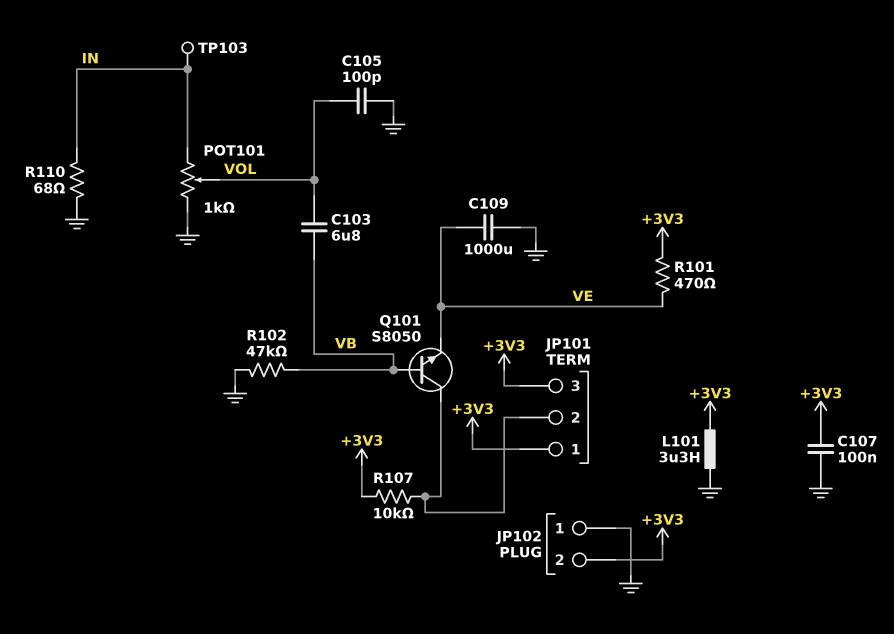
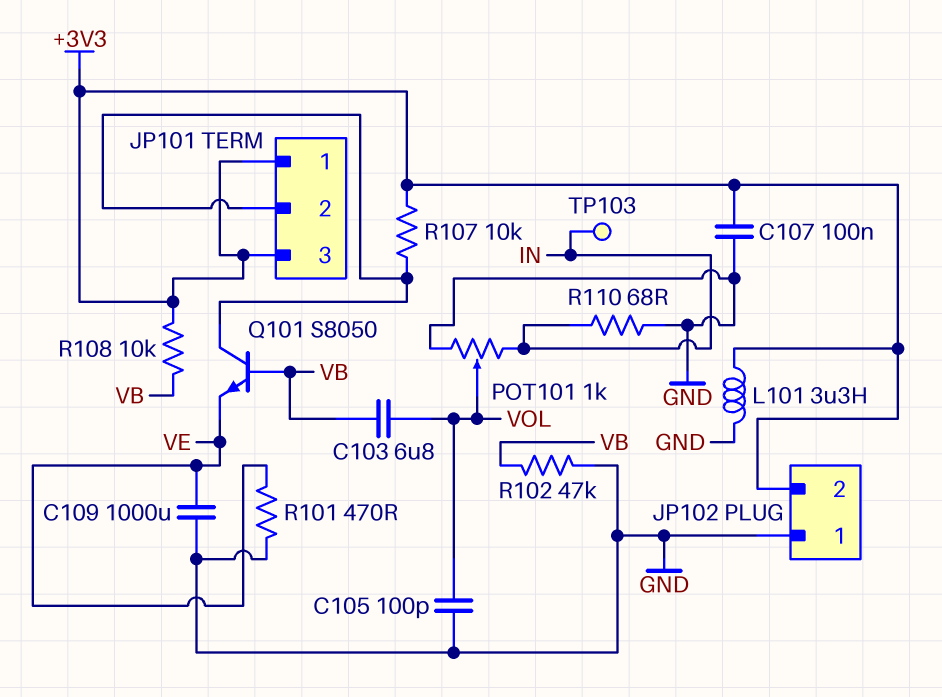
R101: 470 (+3V3, VE) -> 470 (GND, VE)
R108: none -> 10k (+3V3, VB)

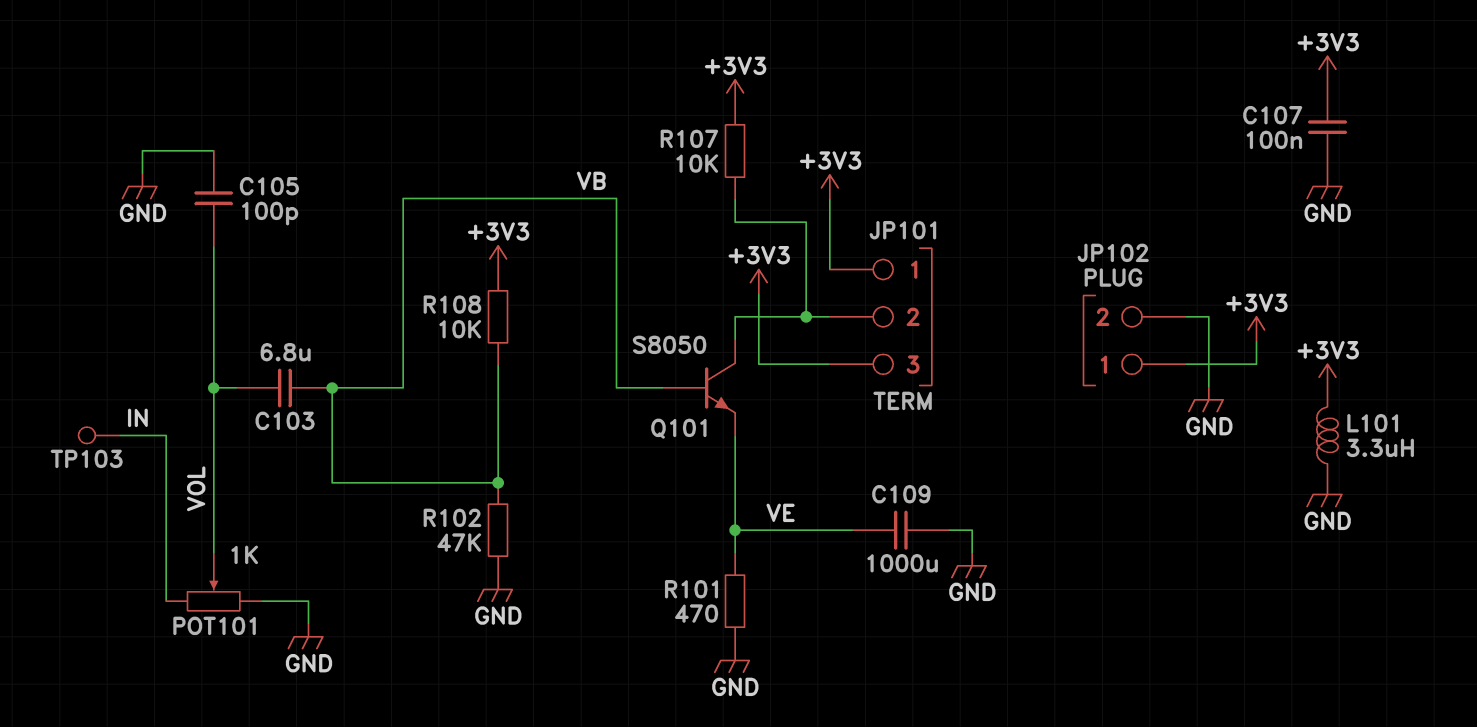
JP102 pin 1: GND -> +3V3
JP102 pin 2: +3V3 -> GND
R110: 68 (GND, IN) -> none

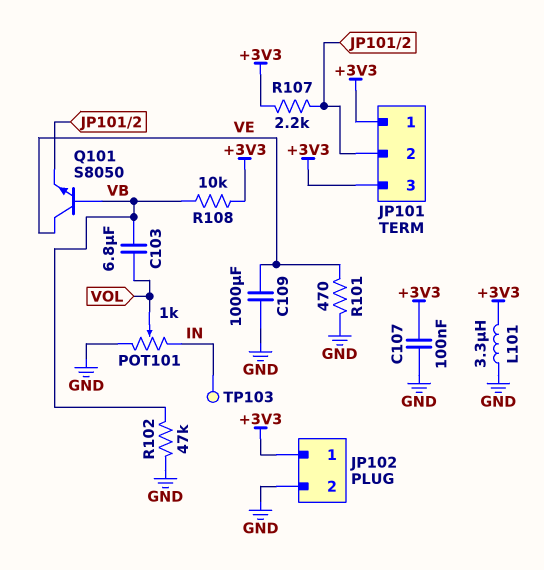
C105: 100pF (GND, VOL) -> none
Q101: NPN S8050 (B VB, C JP101/2, E VE) -> NPN S8050 (B VB, C VE, E JP101/2)
R107: 10k (+3V3, JP101/2) -> 2.2k (+3V3, JP101/2)

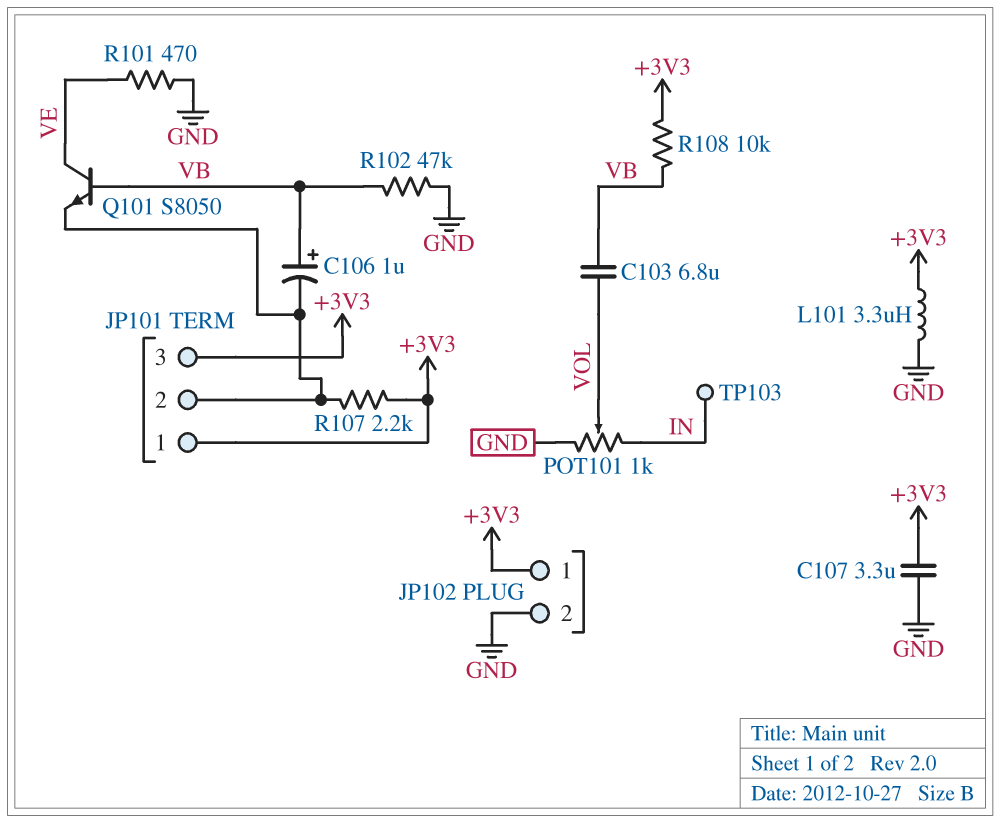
C106: none -> 1uF (plus VB, minus JP101/2)
C107: 100nF (+3V3, GND) -> 3.3uF (+3V3, GND)
C109: 1000uF (GND, VE) -> none

